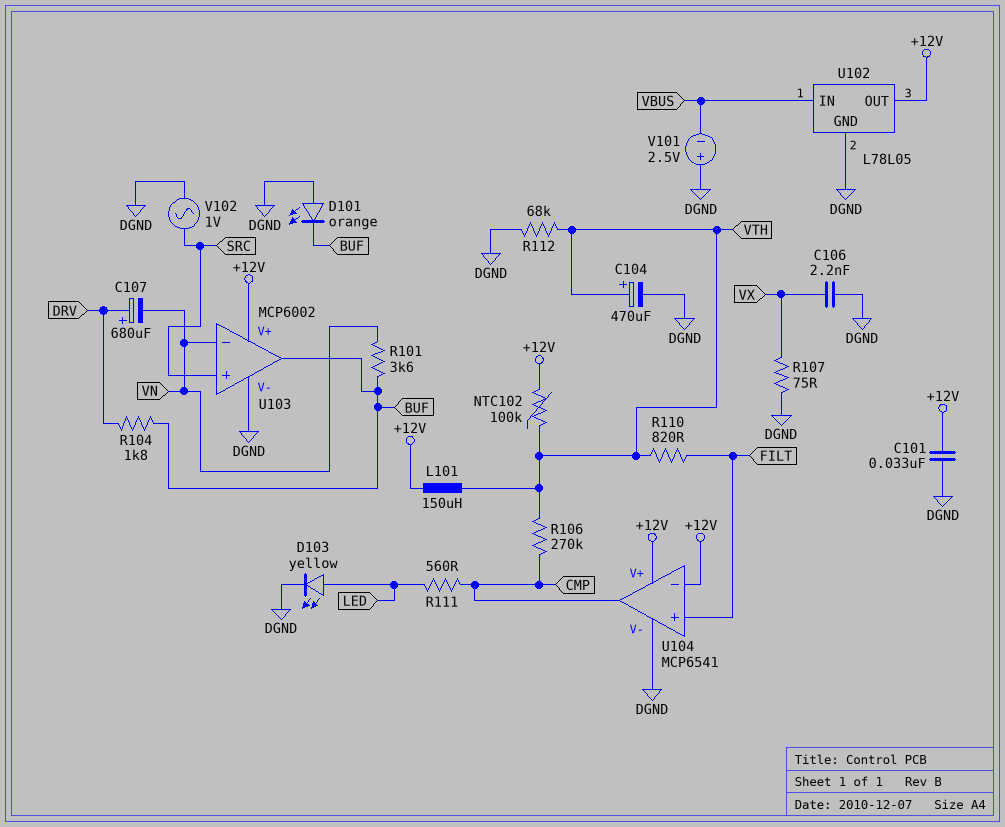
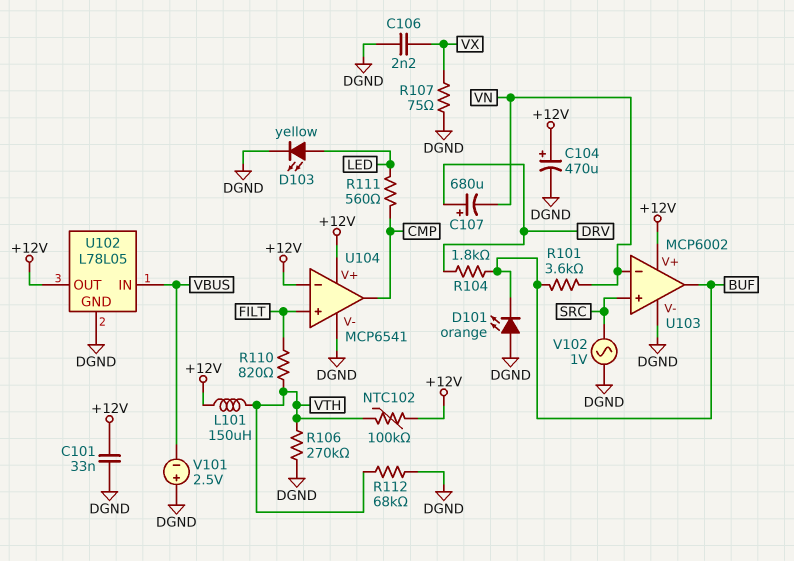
C104: 470uF (plus VTH, minus DGND) -> 470uF (plus +12V, minus DGND)
R106: 270k (CMP, VTH) -> 270k (DGND, VTH)

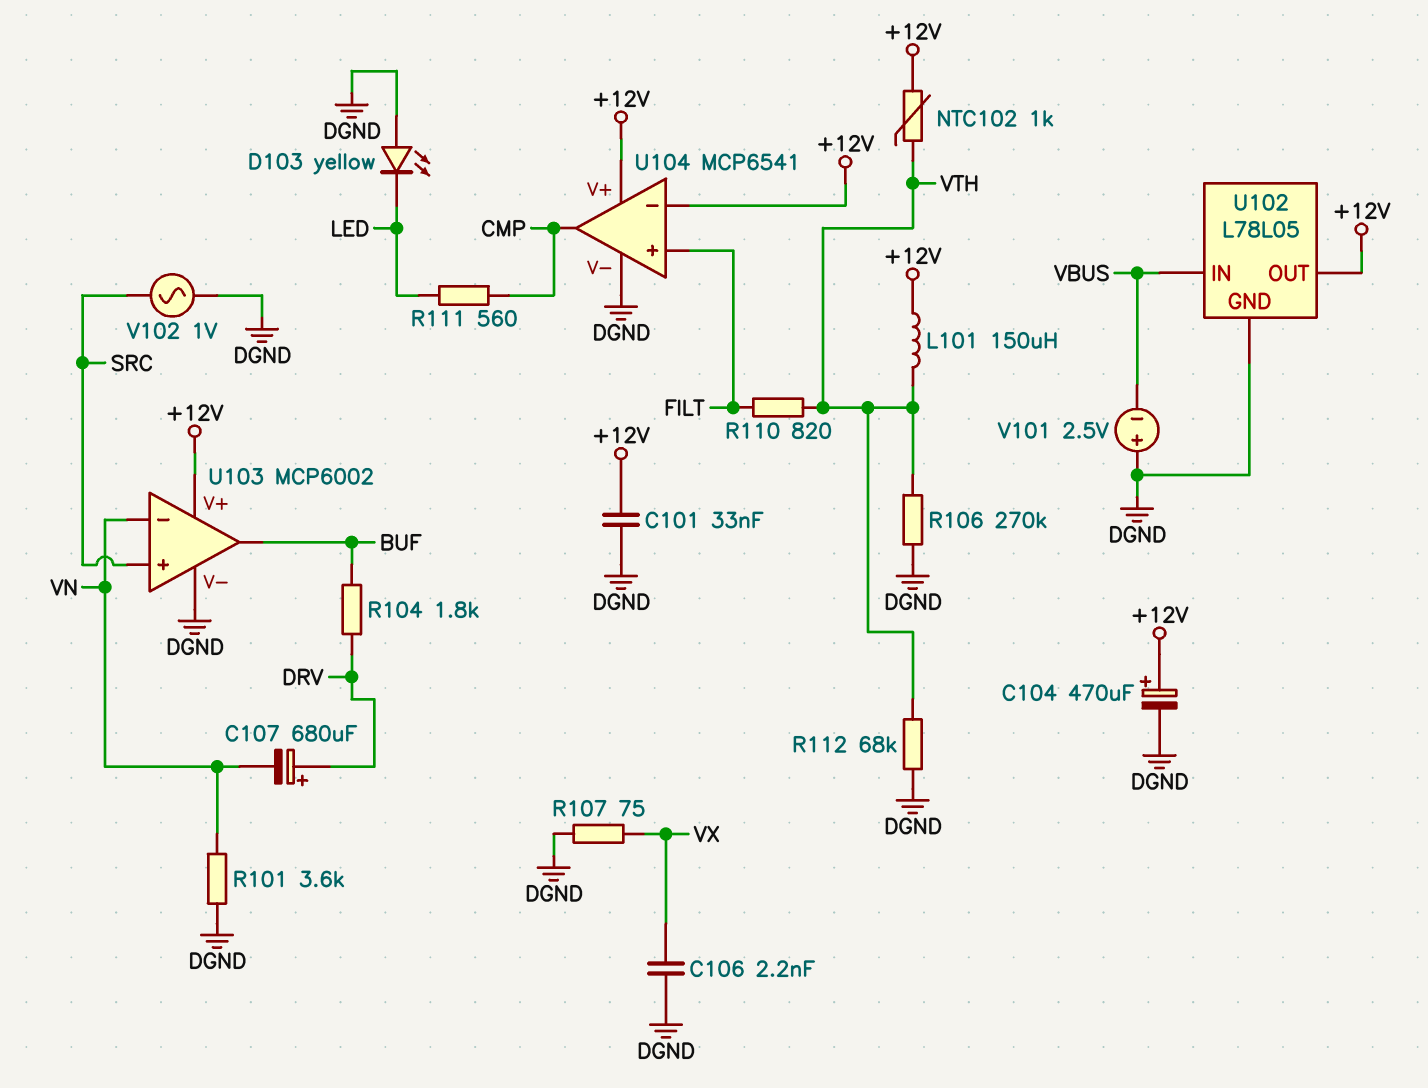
D101: LED orange (A DGND, K BUF) -> none
D103: LED yellow (A LED, K DGND) -> LED yellow (A DGND, K LED)
NTC102: 100k (+12V, VTH) -> 1k (+12V, VTH)
R101: 3.6k (BUF, VN) -> 3.6k (DGND, VN)

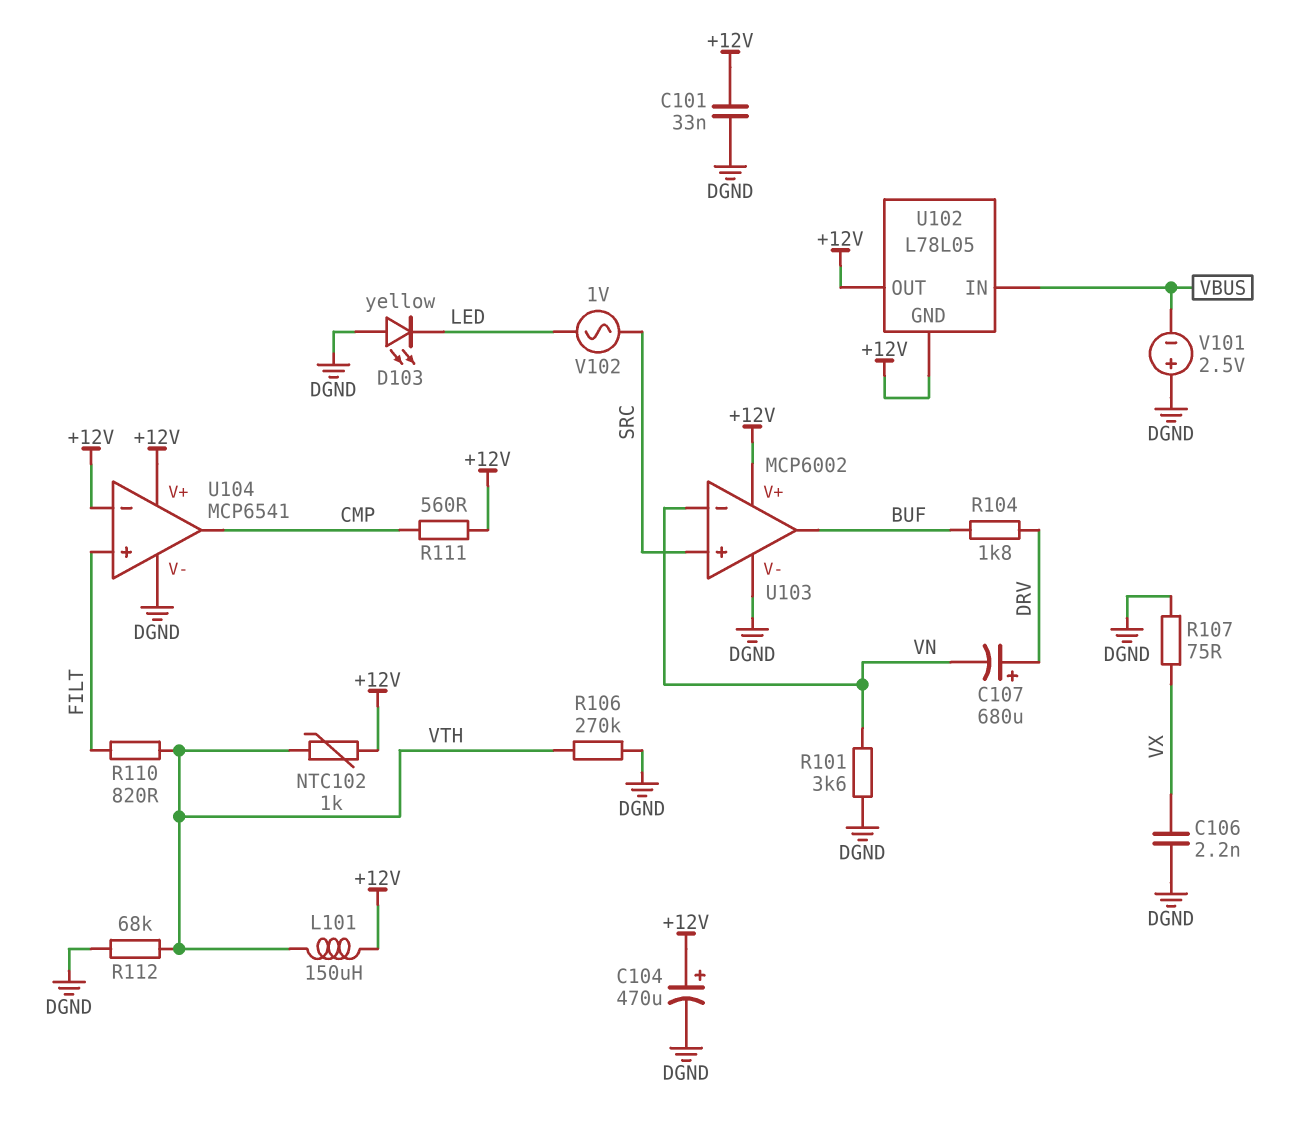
R111: 560 (CMP, LED) -> 560 (+12V, CMP)
U102 pin GND: DGND -> +12V
V102: AC 1V (DGND, SRC) -> AC 1V (LED, SRC)

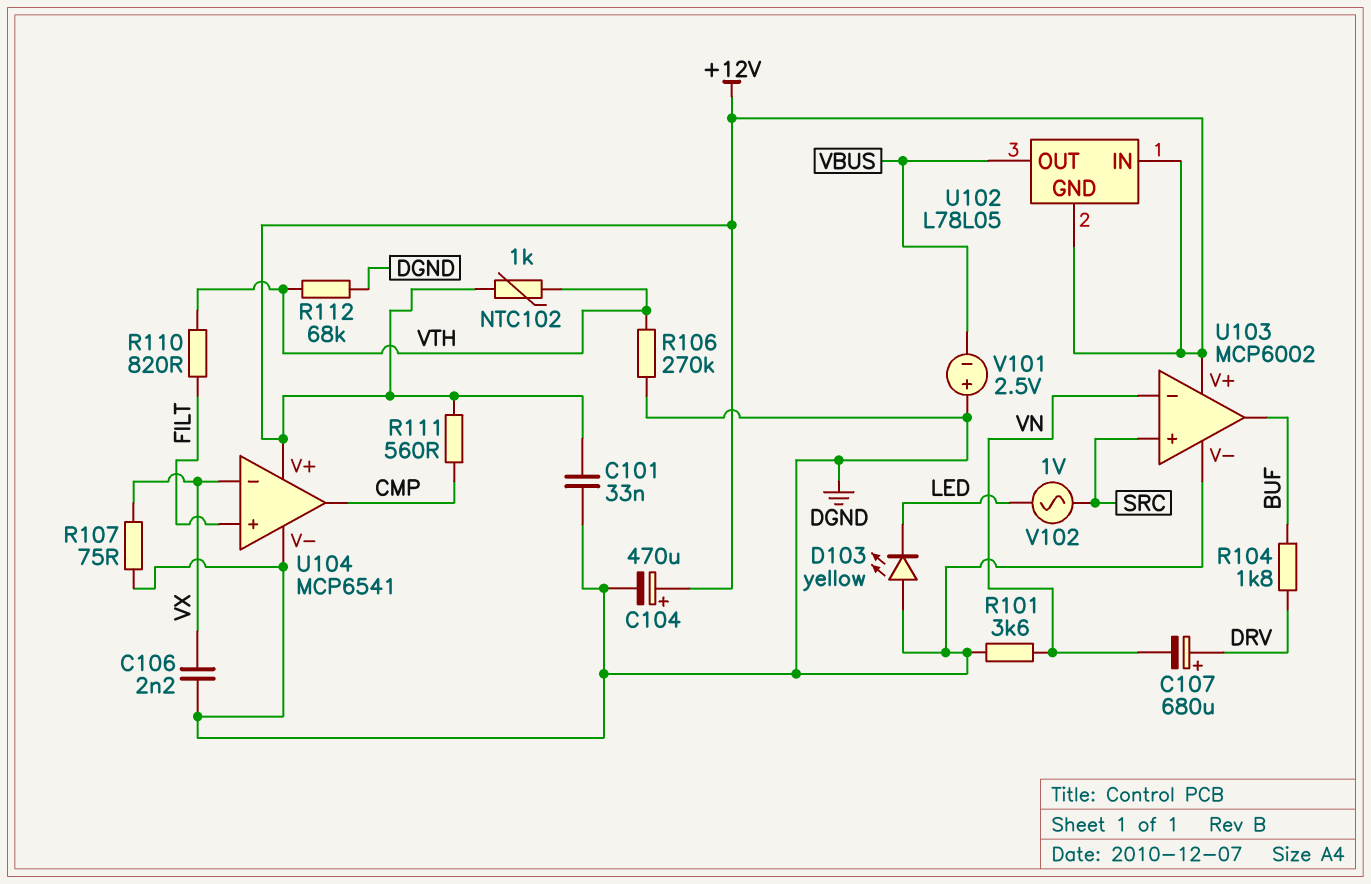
L101: 150uH (+12V, VTH) -> none
U102 pin IN: VBUS -> +12V
U102 pin OUT: +12V -> VBUS
U104 pin in-: +12V -> VX

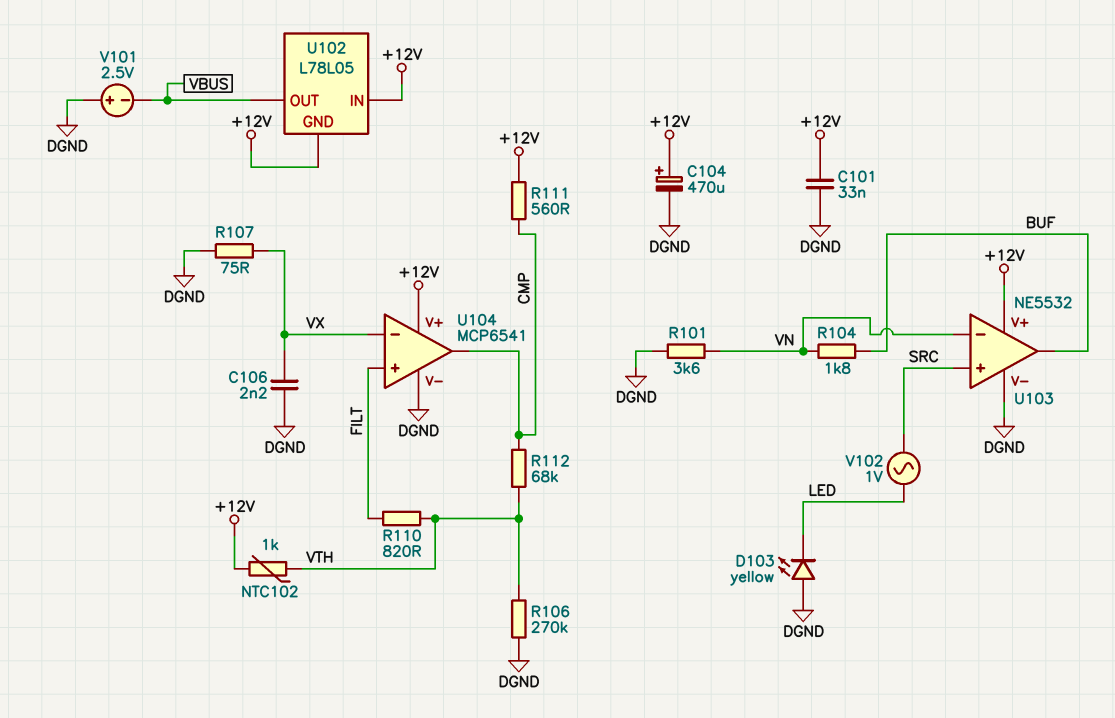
C107: 680uF (plus DRV, minus VN) -> none
R104: 1.8k (BUF, DRV) -> 1.8k (BUF, VN)
R112: 68k (DGND, VTH) -> 68k (CMP, VTH)
U103: MCP6002 -> NE5532

